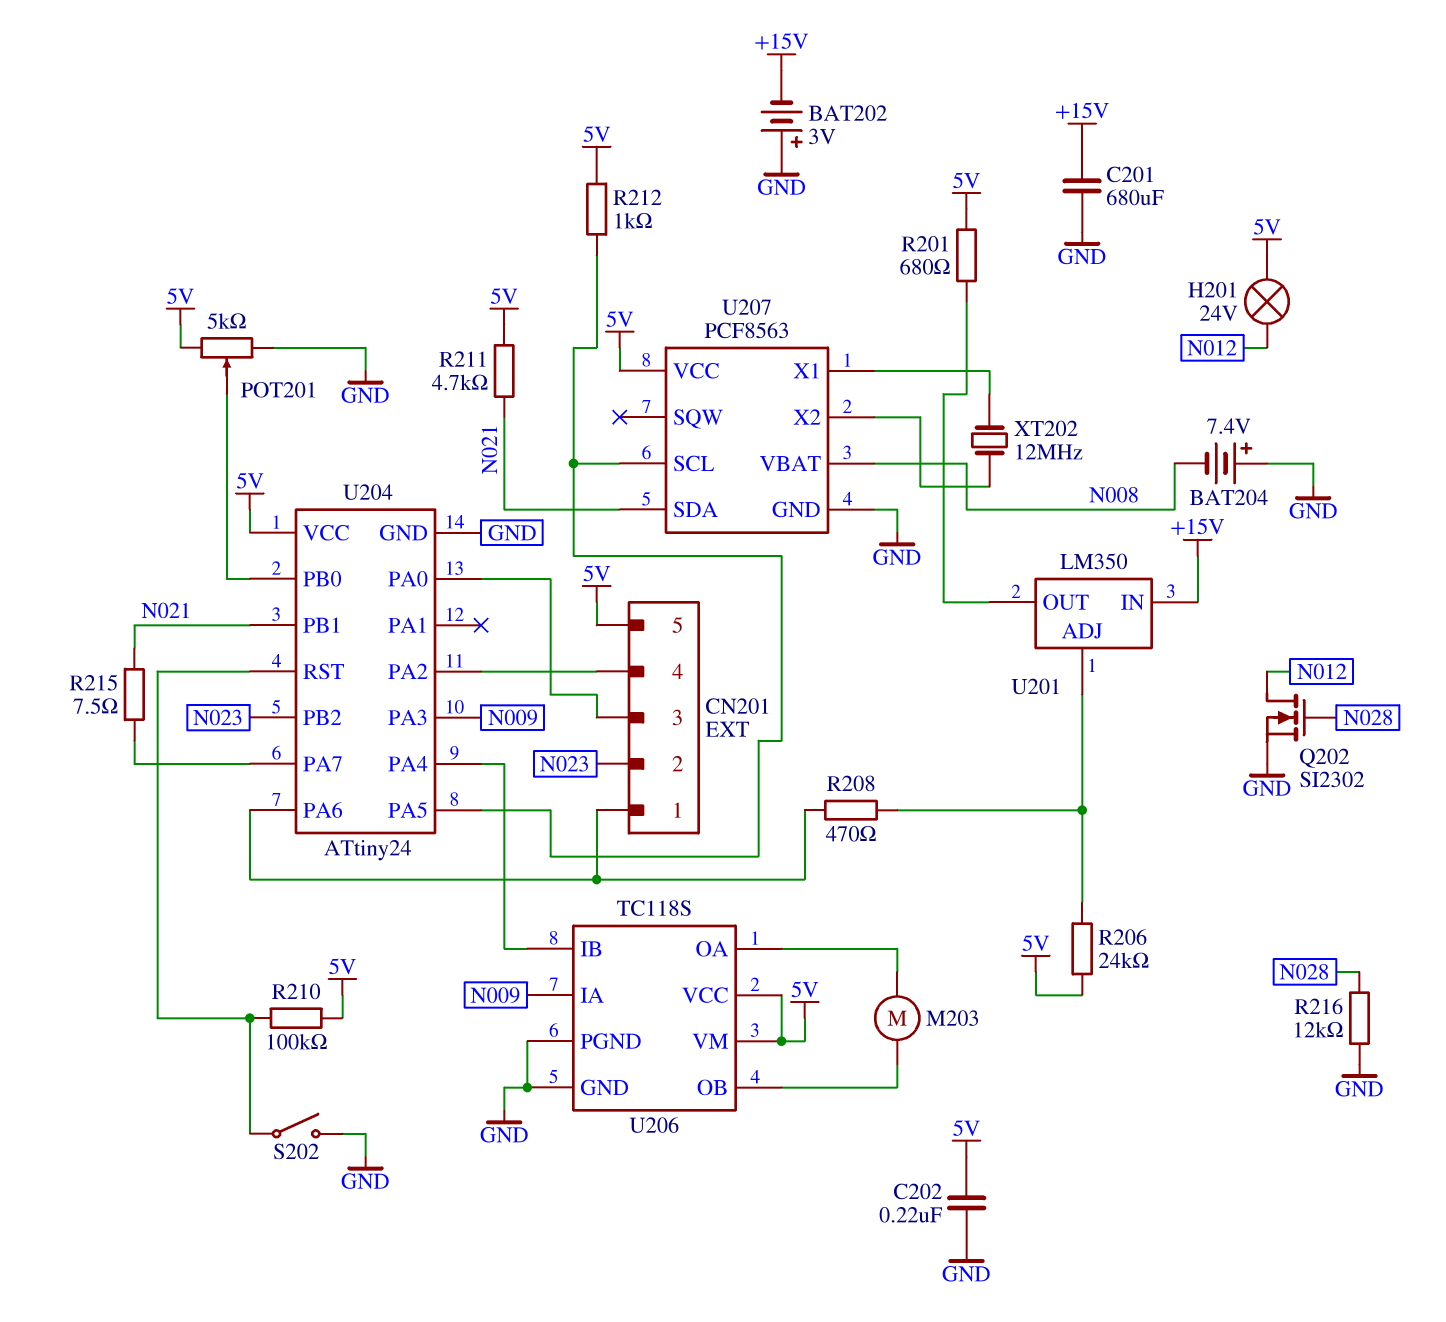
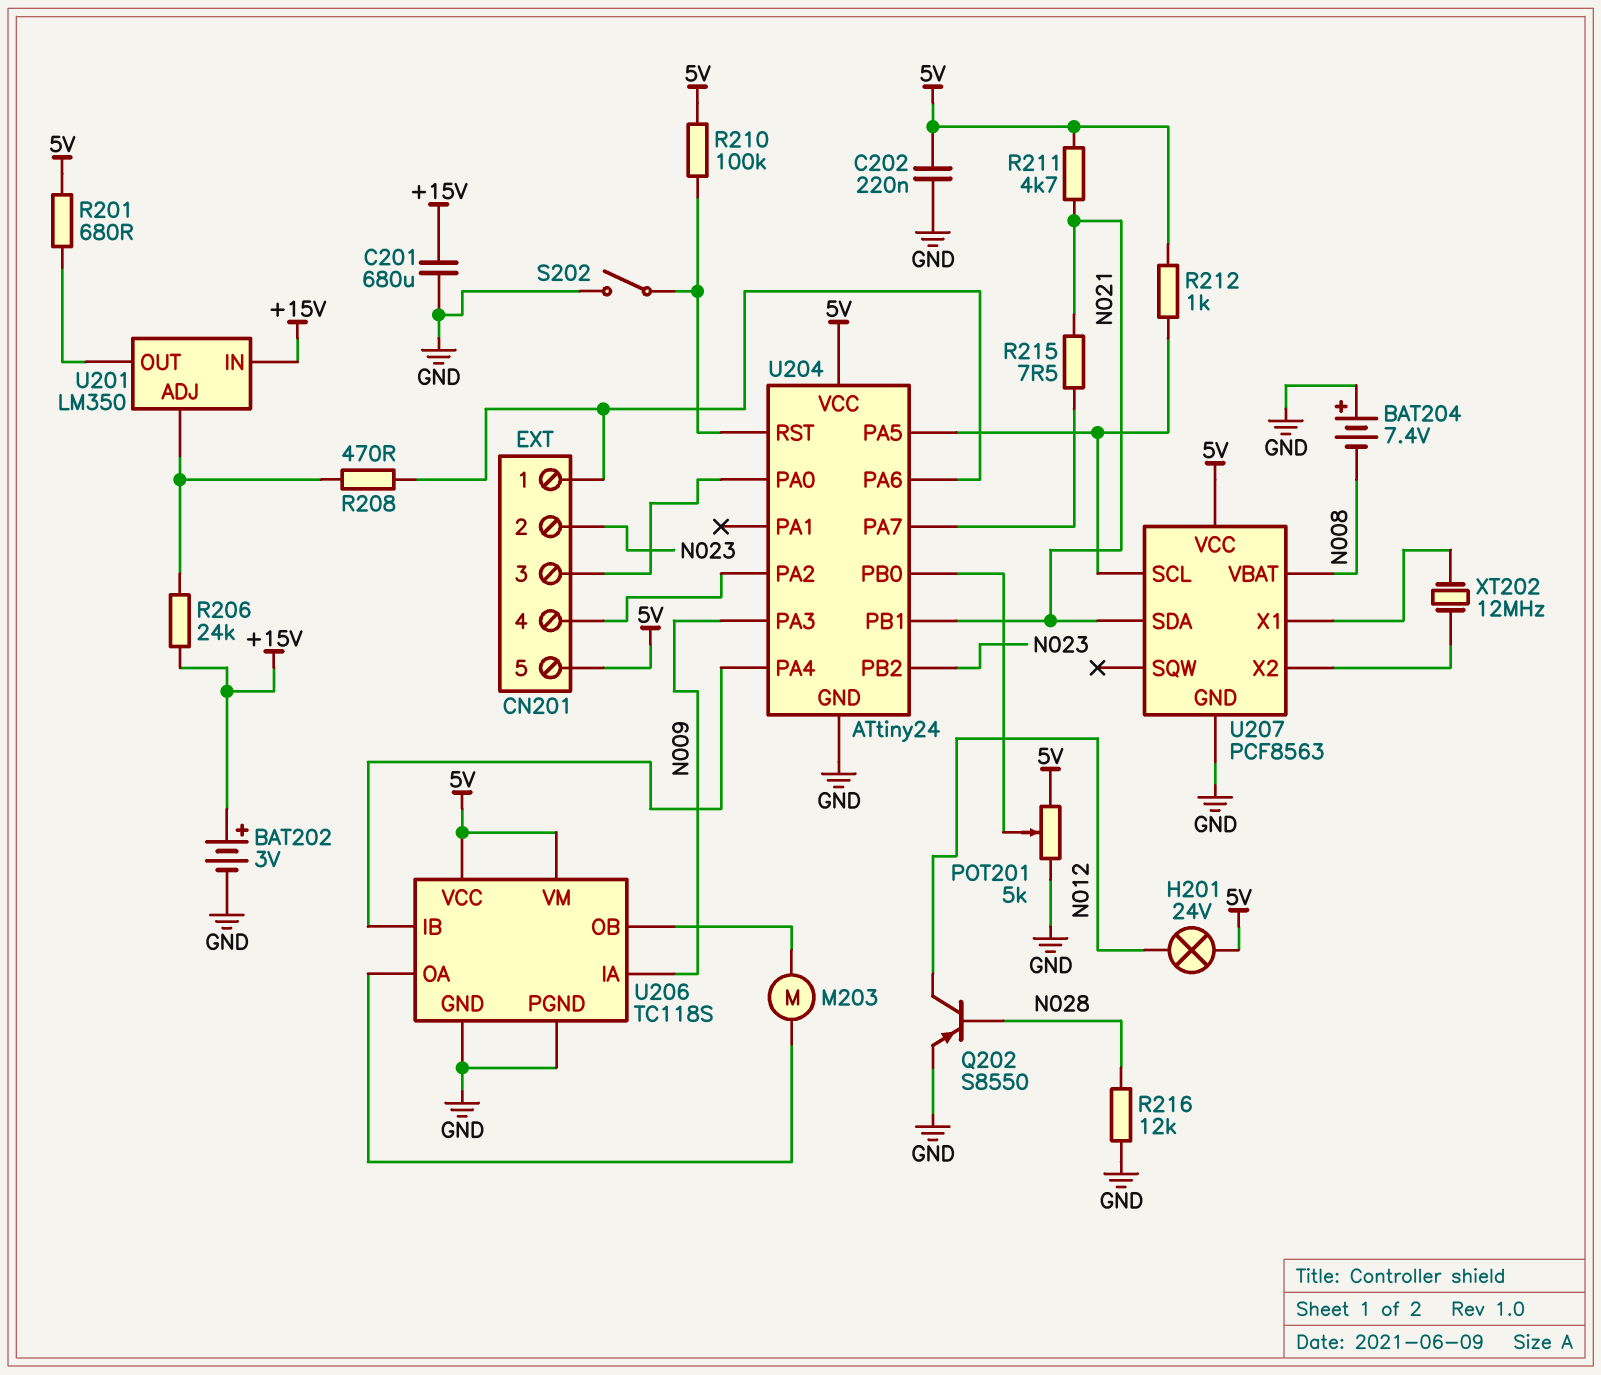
BAT202: 3V (plus GND, minus +15V) -> 3V (plus +15V, minus GND)
Q202: NMOS SI2302 (G N028, D N012, S GND) -> PNP S8550 (B N028, C N012, E GND)
R206: 24k (5V, U201/ADJ) -> 24k (+15V, U201/ADJ)

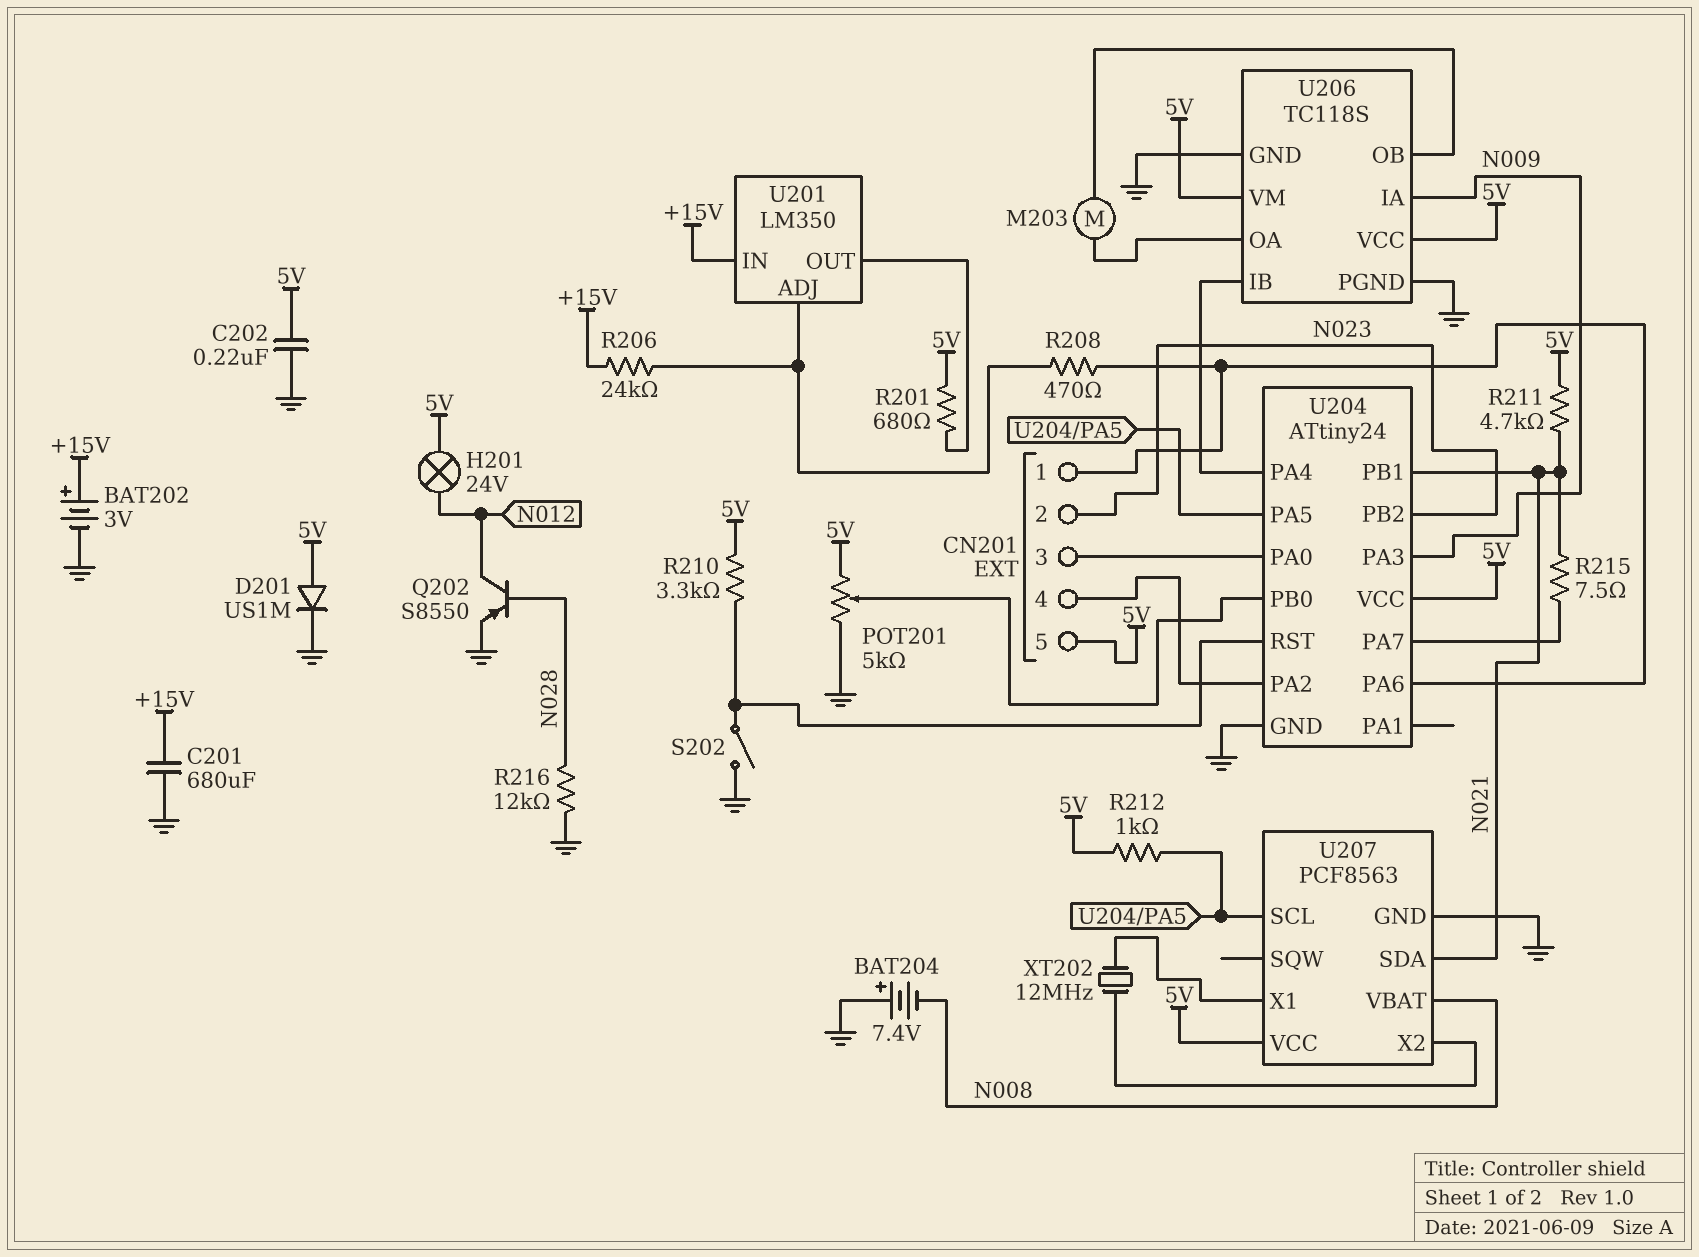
D201: none -> diode US1M (A 5V, K GND)
R210: 100k (5V, U204/RST) -> 3.3k (5V, U204/RST)

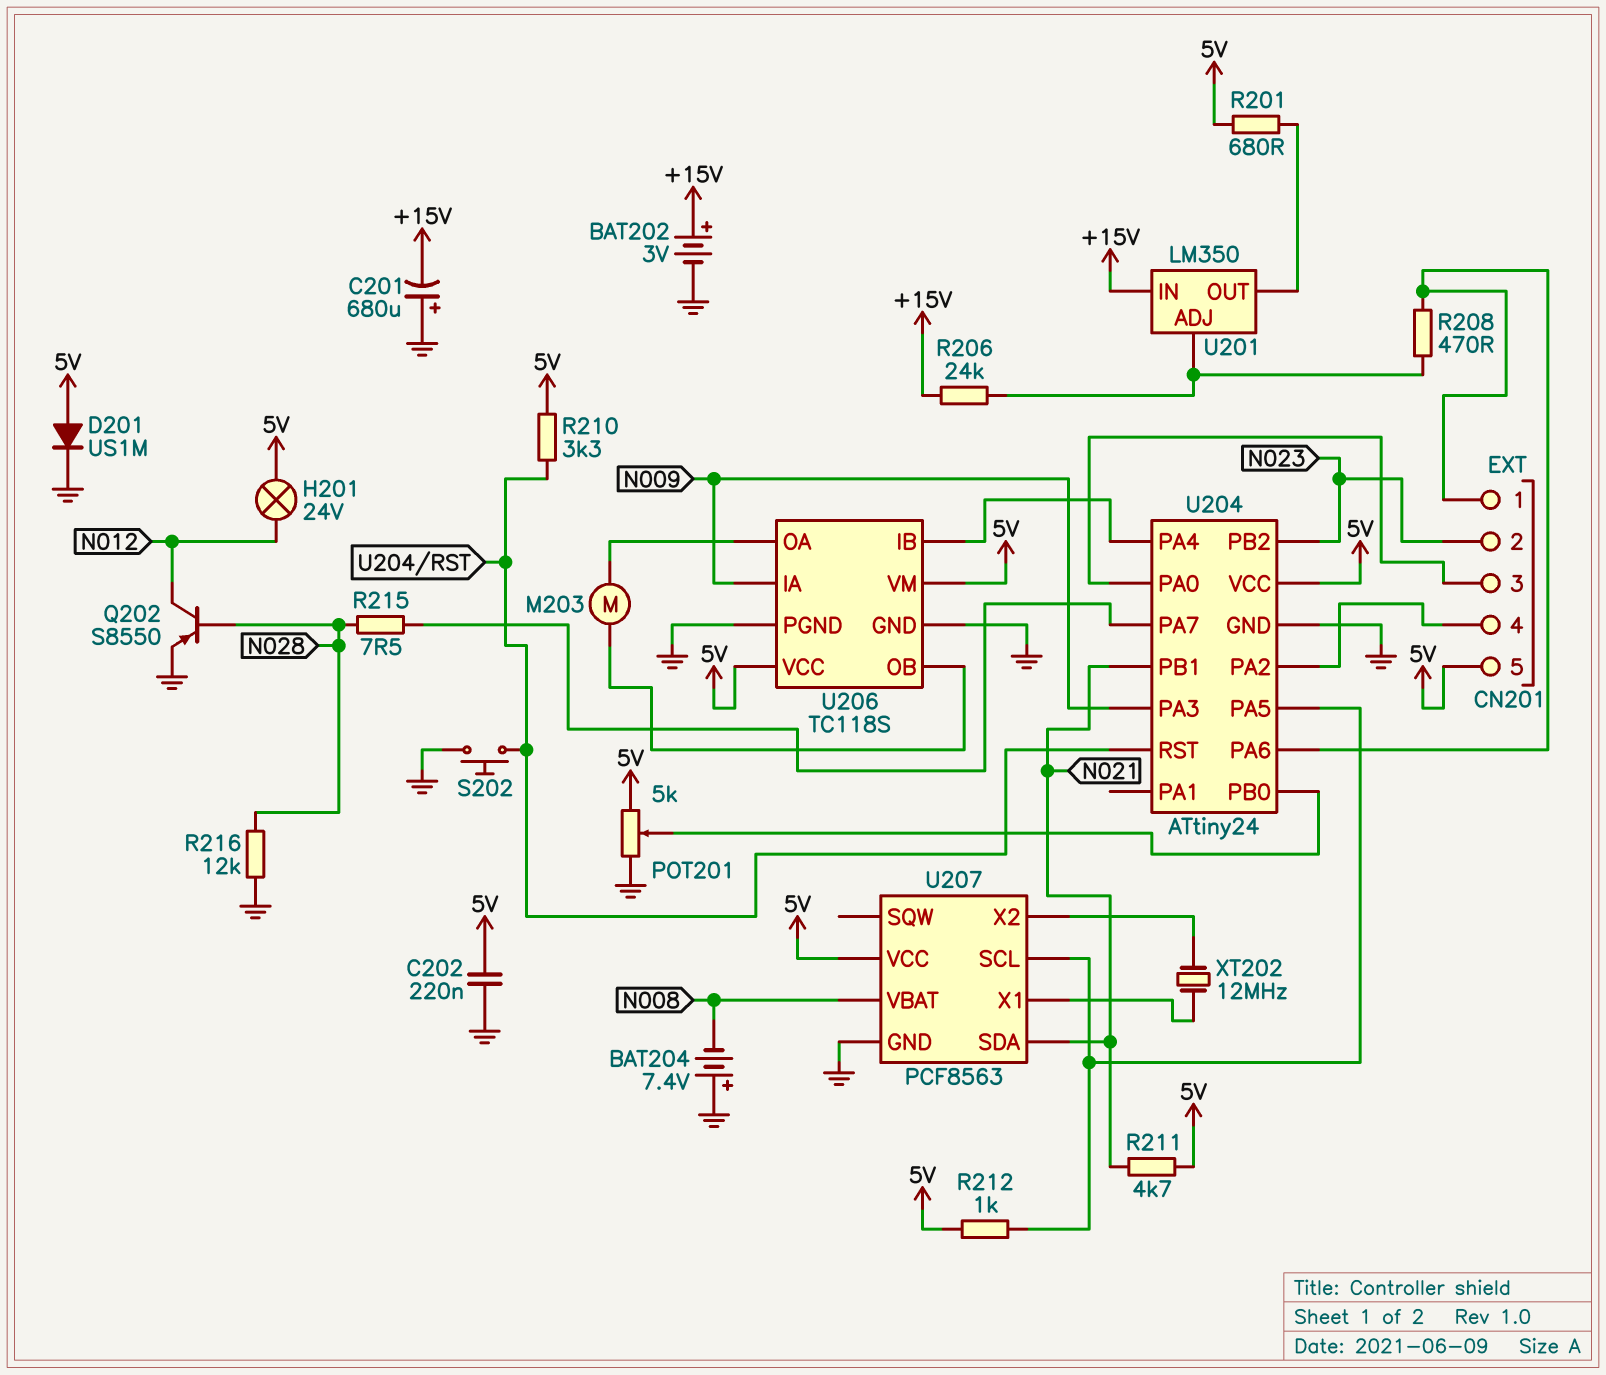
C201: 680uF (+15V, GND) -> 680uF (plus GND, minus +15V)
R215: 7.5 (N021, U204/PA7) -> 7.5 (N028, U204/PA7)
S202: switch (GND, U204/RST) -> button (GND, U204/RST)

